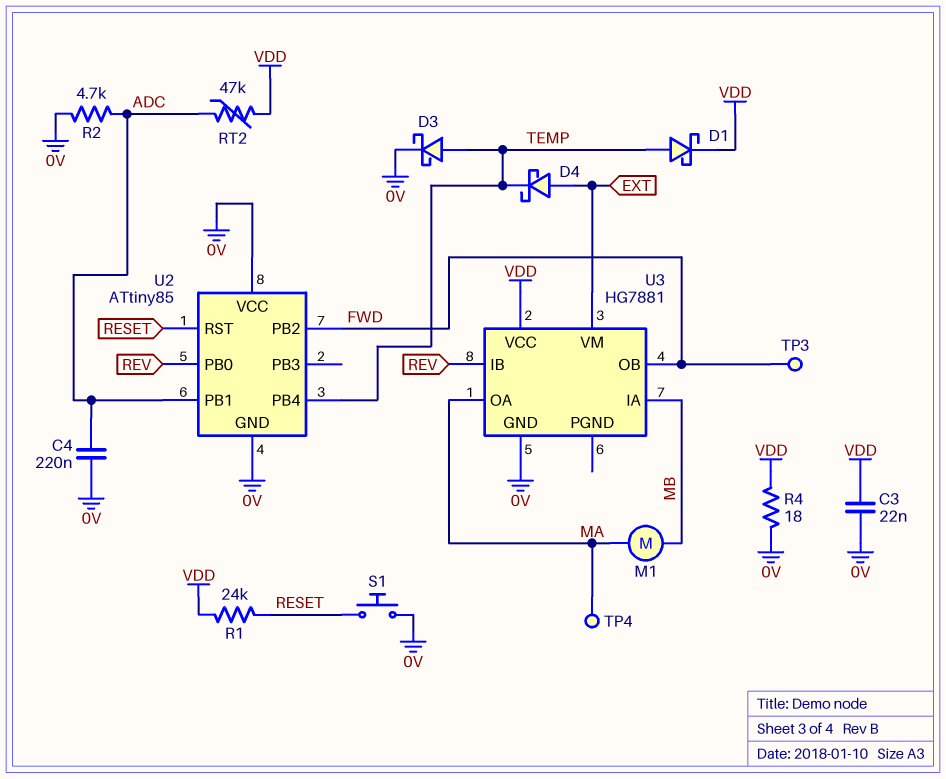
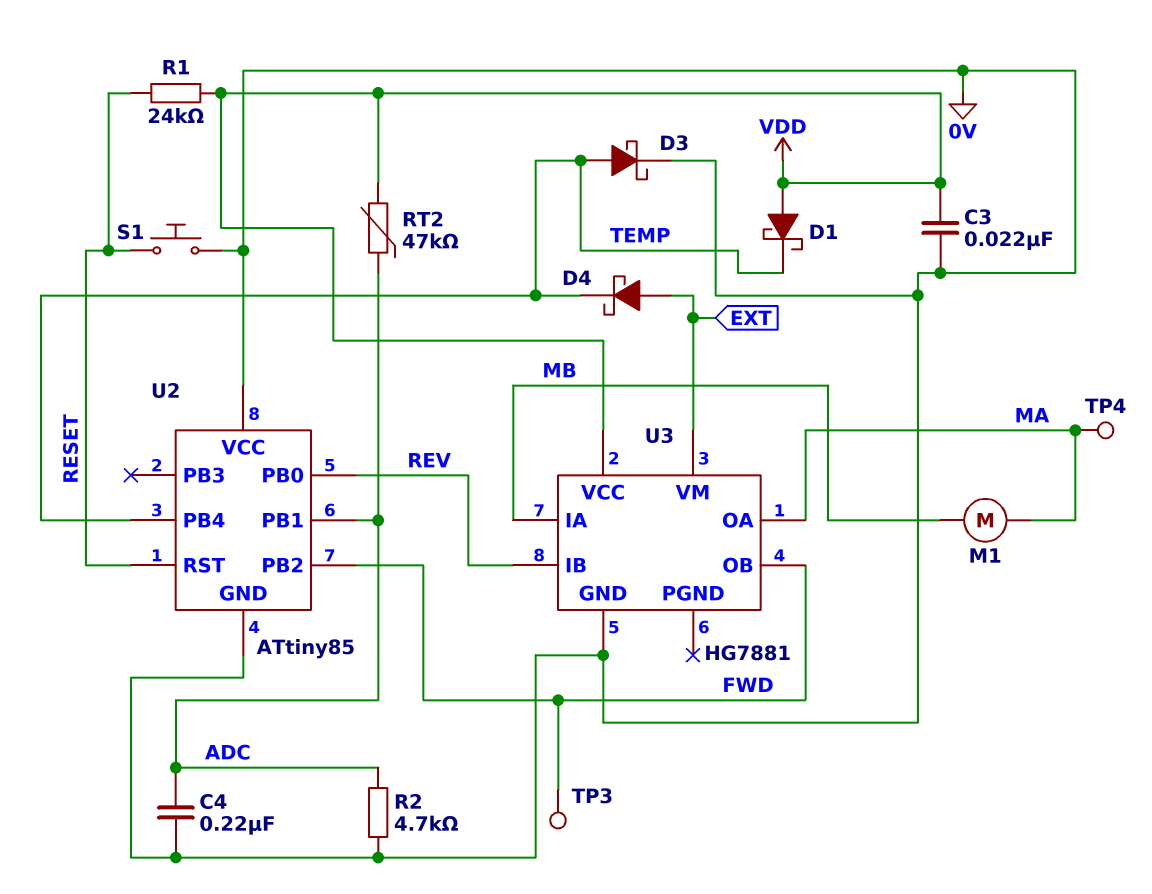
D1: schottky (A TEMP, K VDD) -> schottky (A VDD, K TEMP)
R4: 18 (0V, VDD) -> none

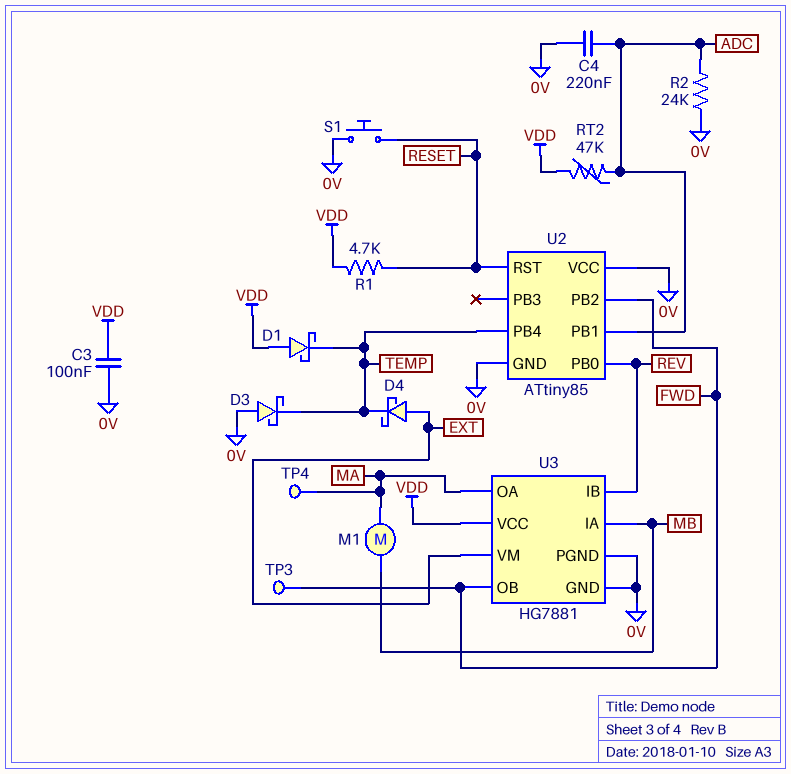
C3: 22nF (0V, VDD) -> 100nF (0V, VDD)
D3: schottky (A TEMP, K 0V) -> schottky (A 0V, K TEMP)
R1: 24k (RESET, VDD) -> 4.7k (RESET, VDD)
R2: 4.7k (0V, ADC) -> 24k (0V, ADC)
U3 pin PGND: none -> 0V

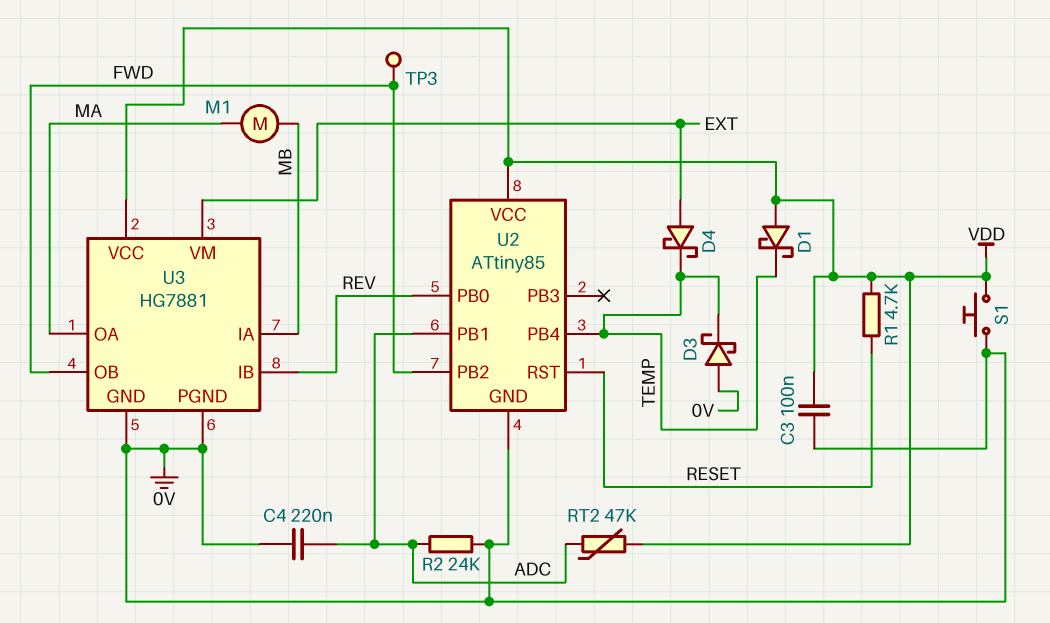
S1: button (0V, RESET) -> button (0V, VDD)
TP4: test point (MA) -> none
U2 pin VCC: 0V -> VDD

